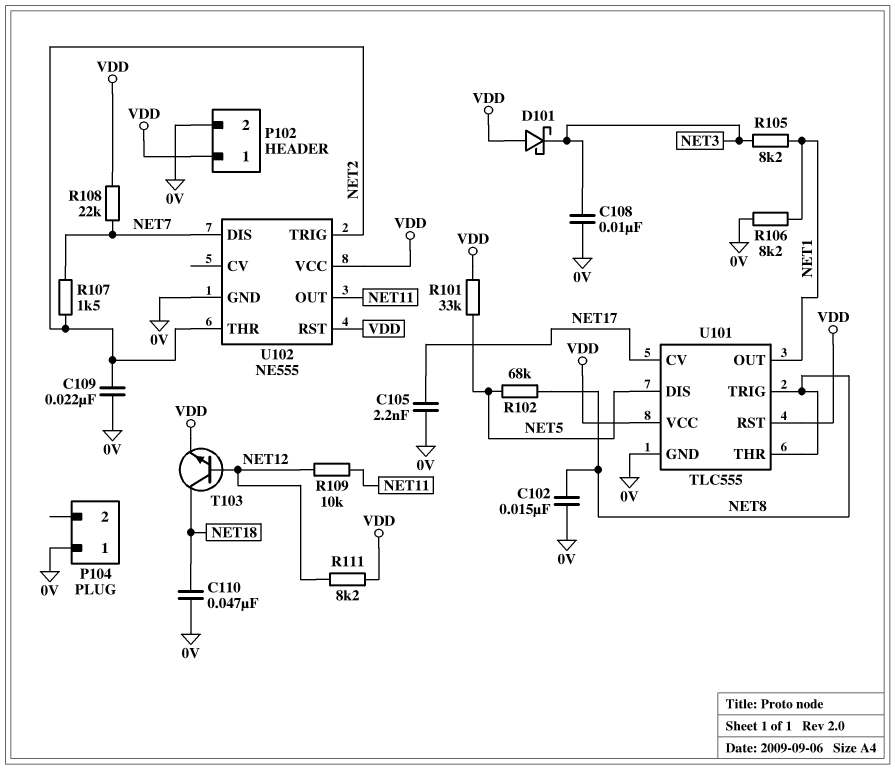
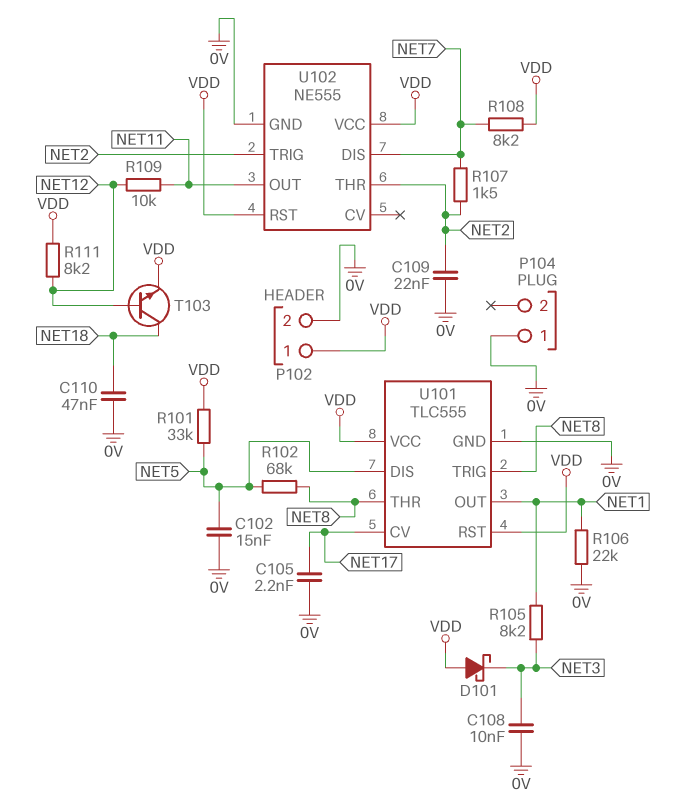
C102: 15nF (0V, NET8) -> 15nF (0V, NET5)
R106: 8.2k (0V, NET1) -> 22k (0V, NET1)
R108: 22k (NET7, VDD) -> 8.2k (NET7, VDD)

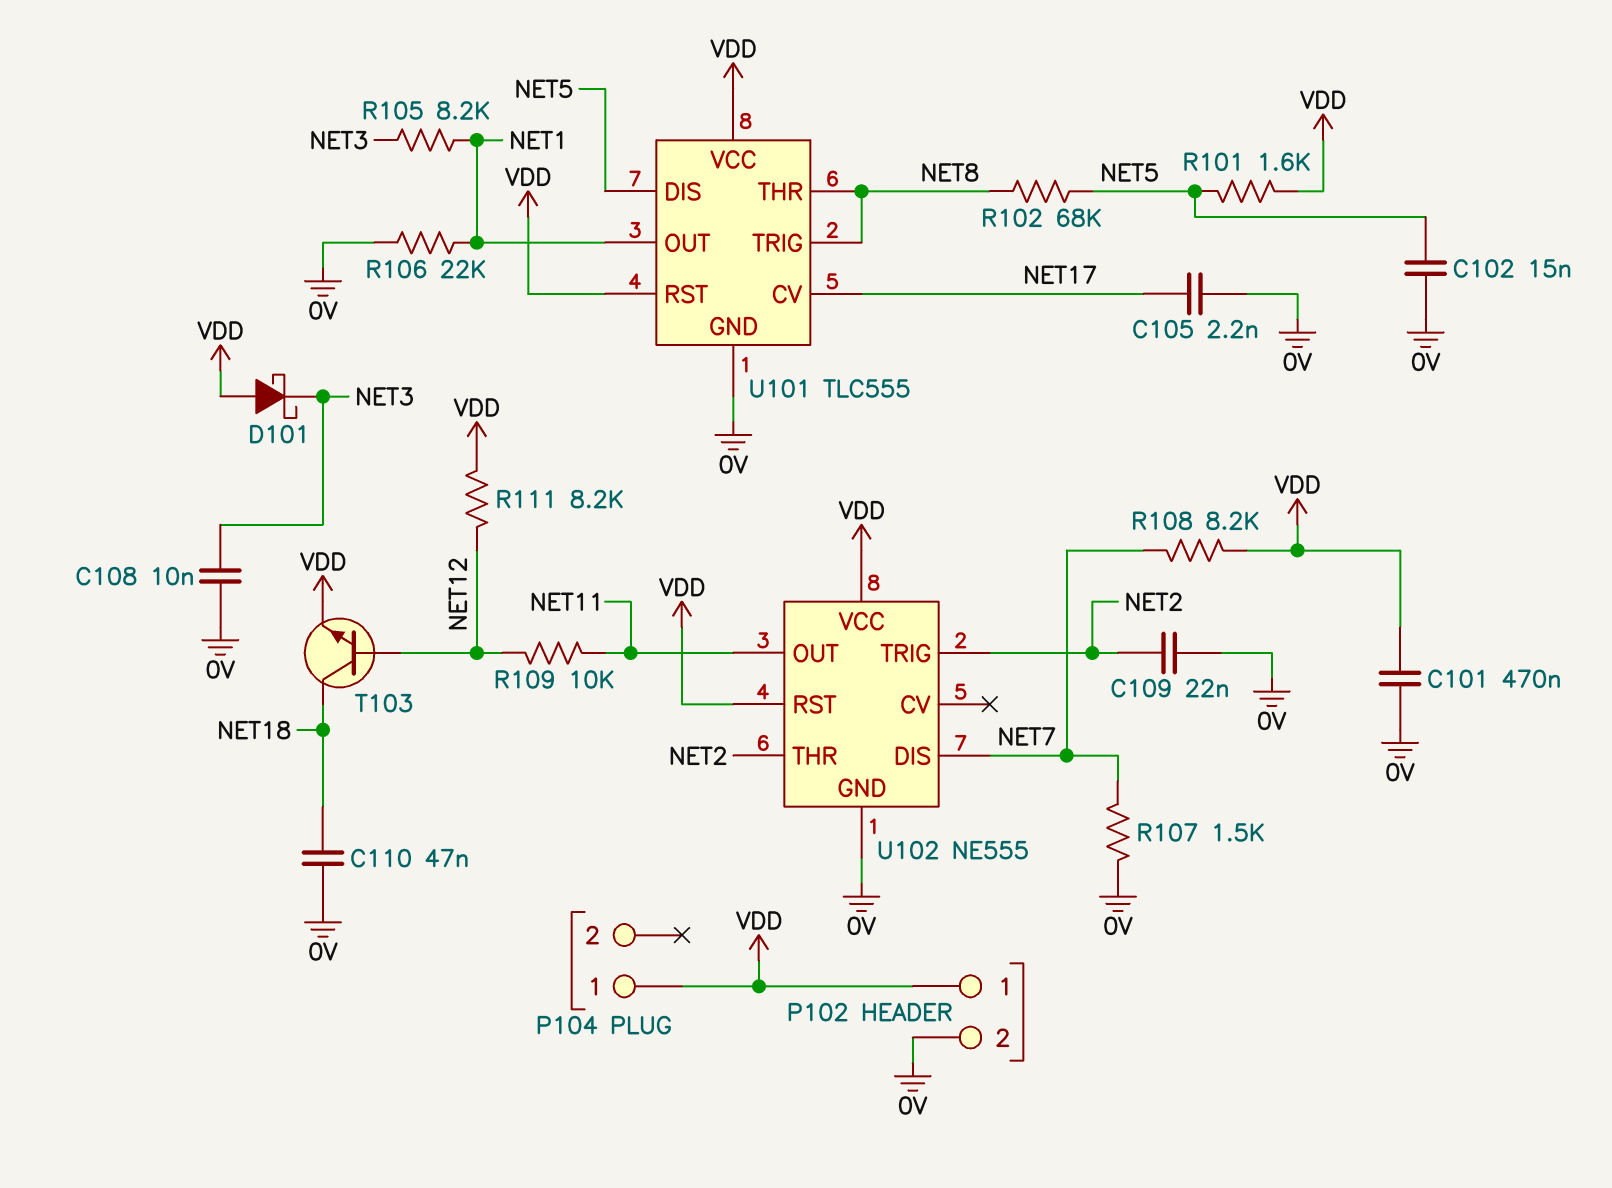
C101: none -> 470nF (0V, VDD)
P104 pin 1: 0V -> VDD
R101: 33k (NET5, VDD) -> 1.6k (NET5, VDD)
R107: 1.5k (NET2, NET7) -> 1.5k (0V, NET7)

